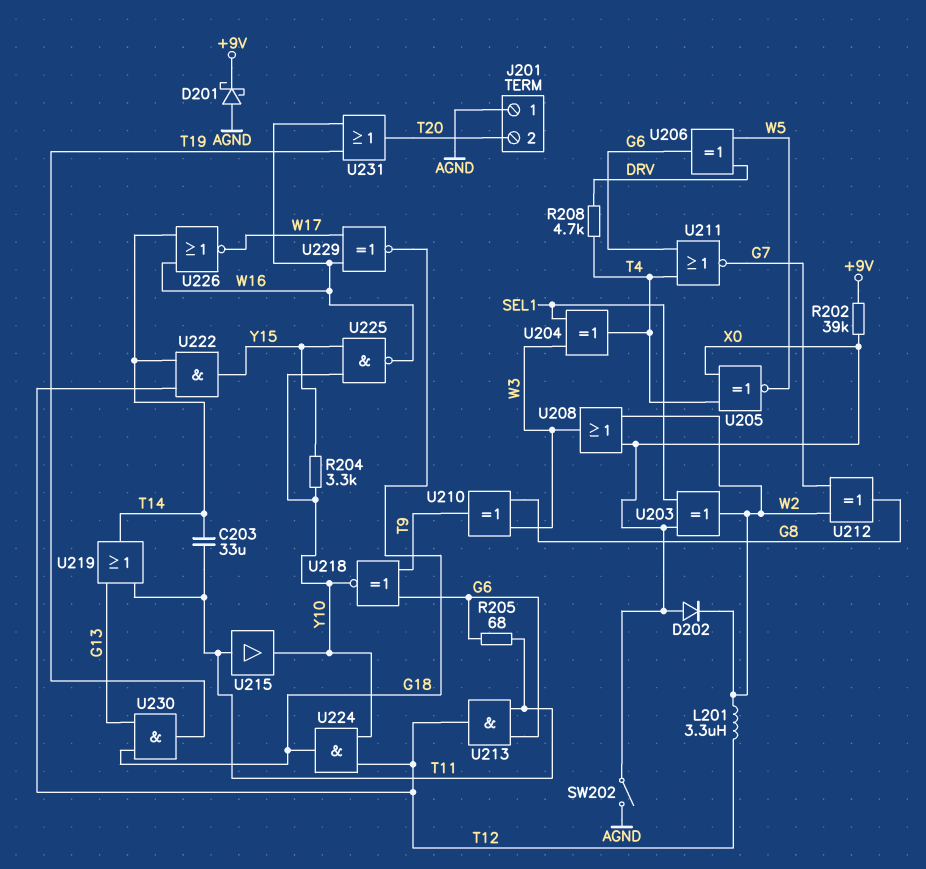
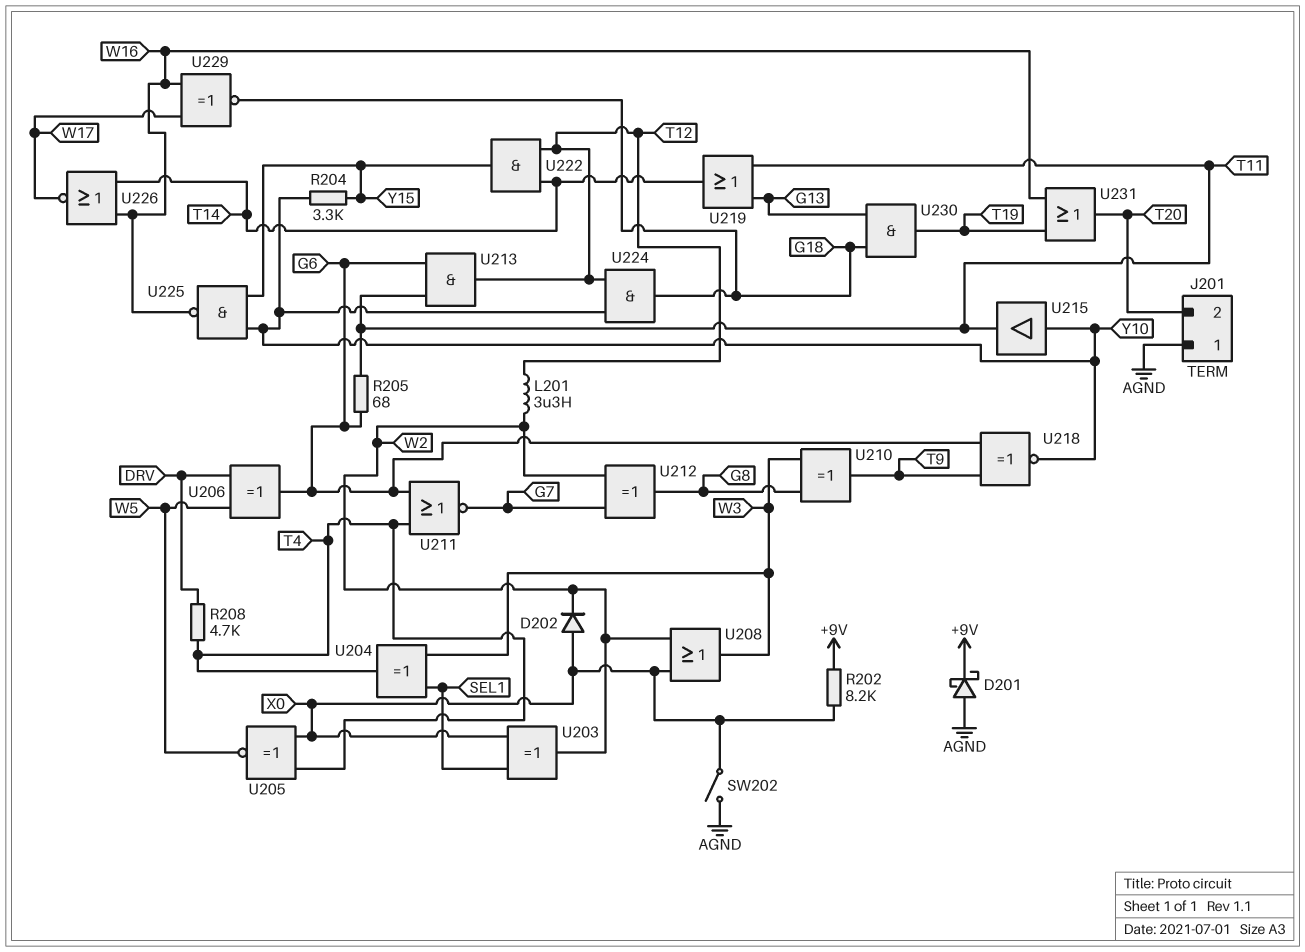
C203: 33uF (T11, T14) -> none
R202: 39k (+9V, X0) -> 8.2k (+9V, X0)
U215: buffer (in T11, out Y10) -> buffer (in Y10, out T11)

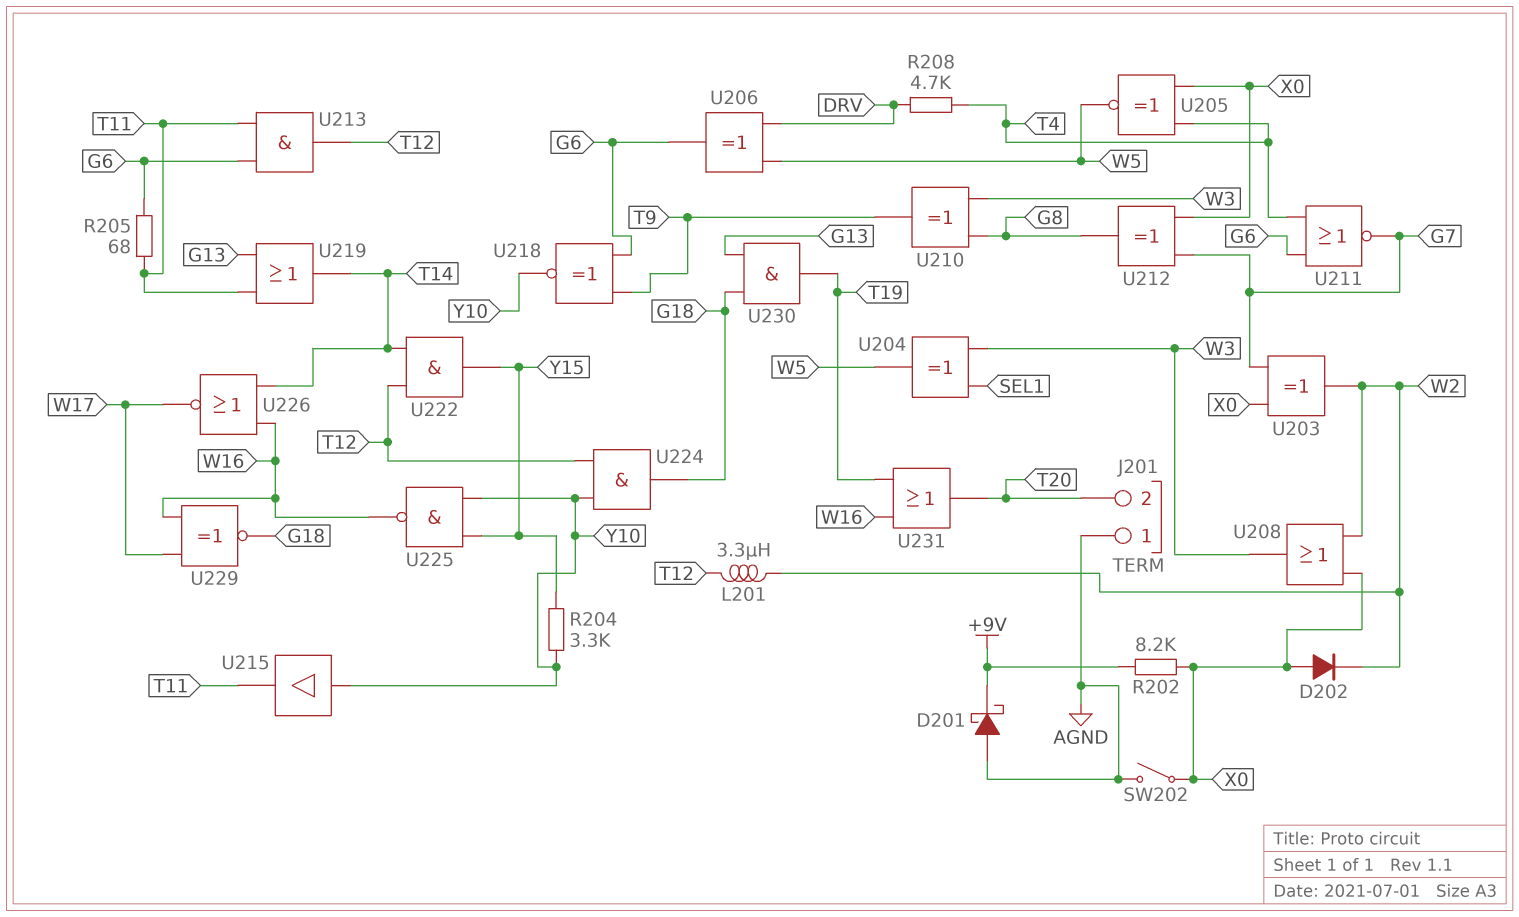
U203: XOR (in SEL1, in X0, out W2) -> XOR (in G7, in X0, out W2)
U204: XOR (in SEL1, in W3, out T4) -> XOR (in SEL1, in W3, out W5)
U212: XOR (in G7, in W2, out G8) -> XOR (in G7, in X0, out G8)

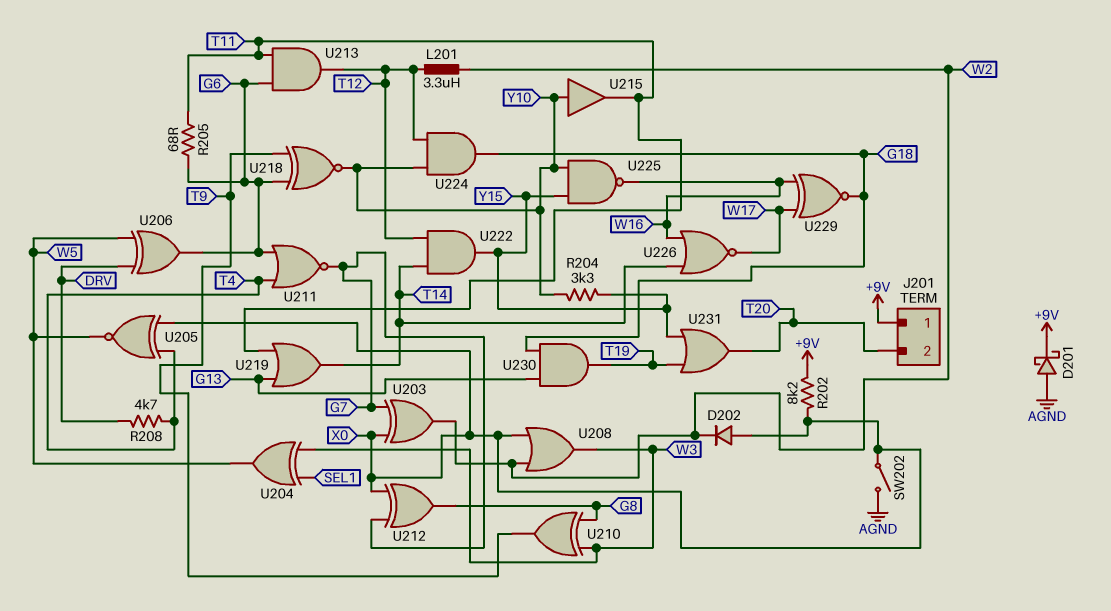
J201 pin 1: AGND -> +9V
U231: OR (in T19, in W16, out T20) -> OR (in T19, in Y15, out T20)

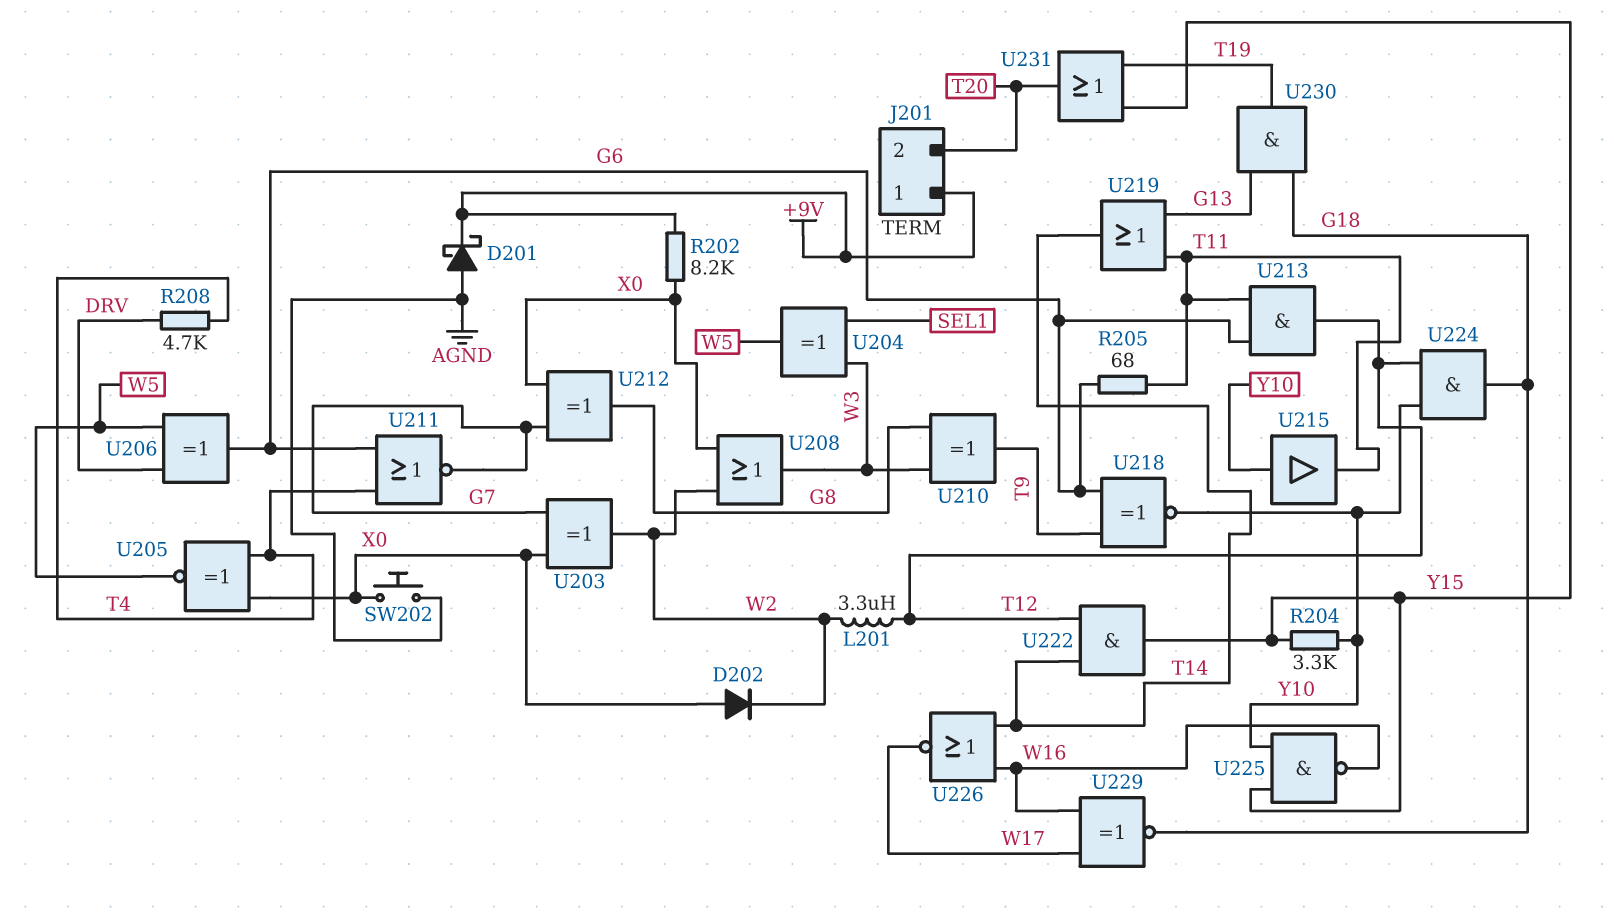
SW202: switch (AGND, X0) -> button (AGND, X0)

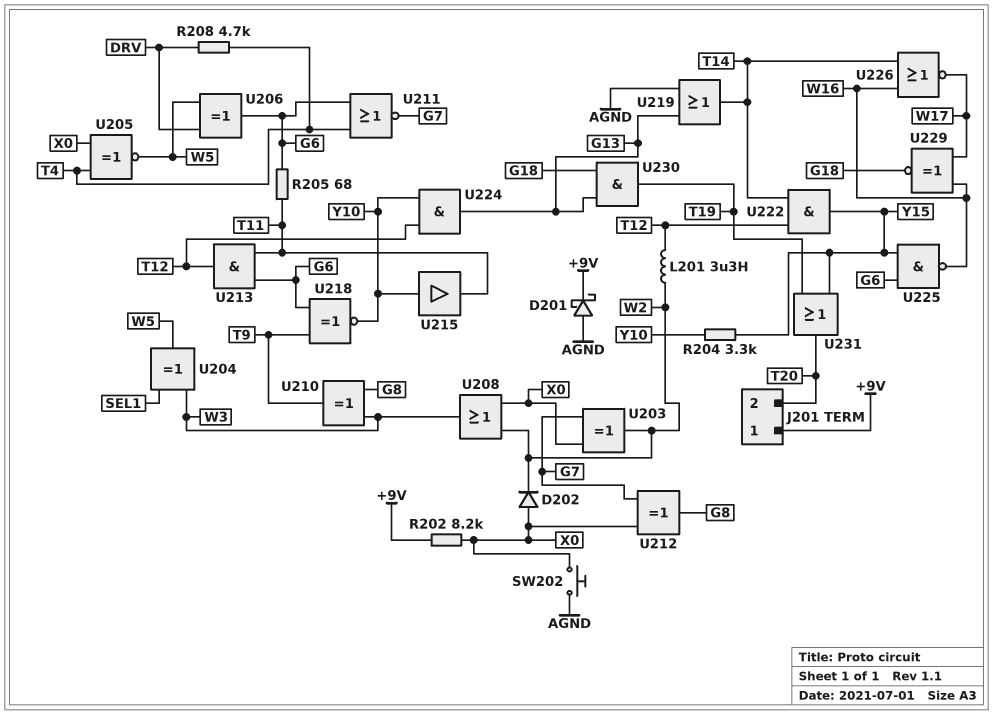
U219: OR (in G13, in T11, out T14) -> OR (in AGND, in G13, out T14)
U224: AND (in T12, in Y10, out G18) -> AND (in T12, in Y10, out G13)
U225: NAND (in Y10, in Y15, out W16) -> NAND (in G6, in Y15, out W16)

